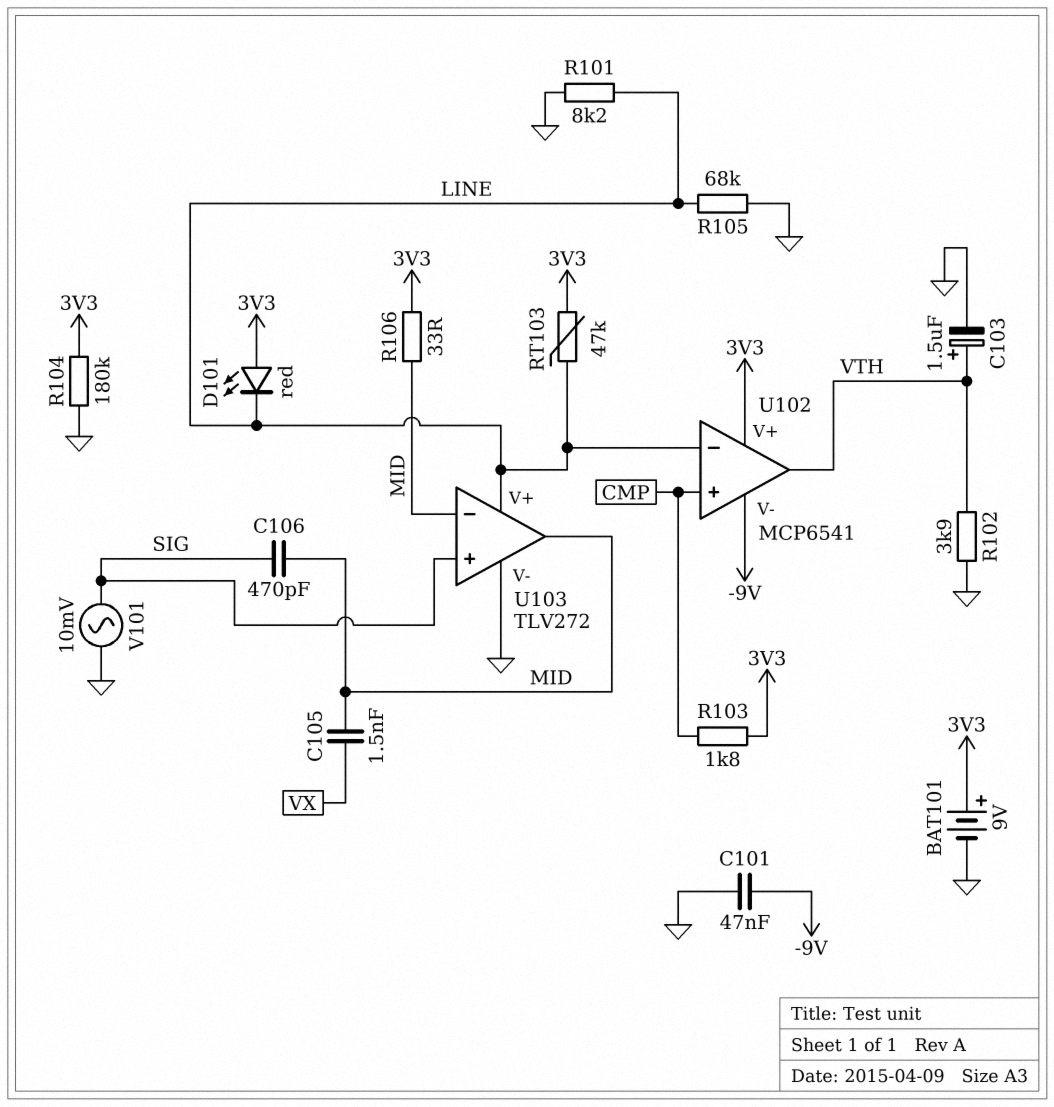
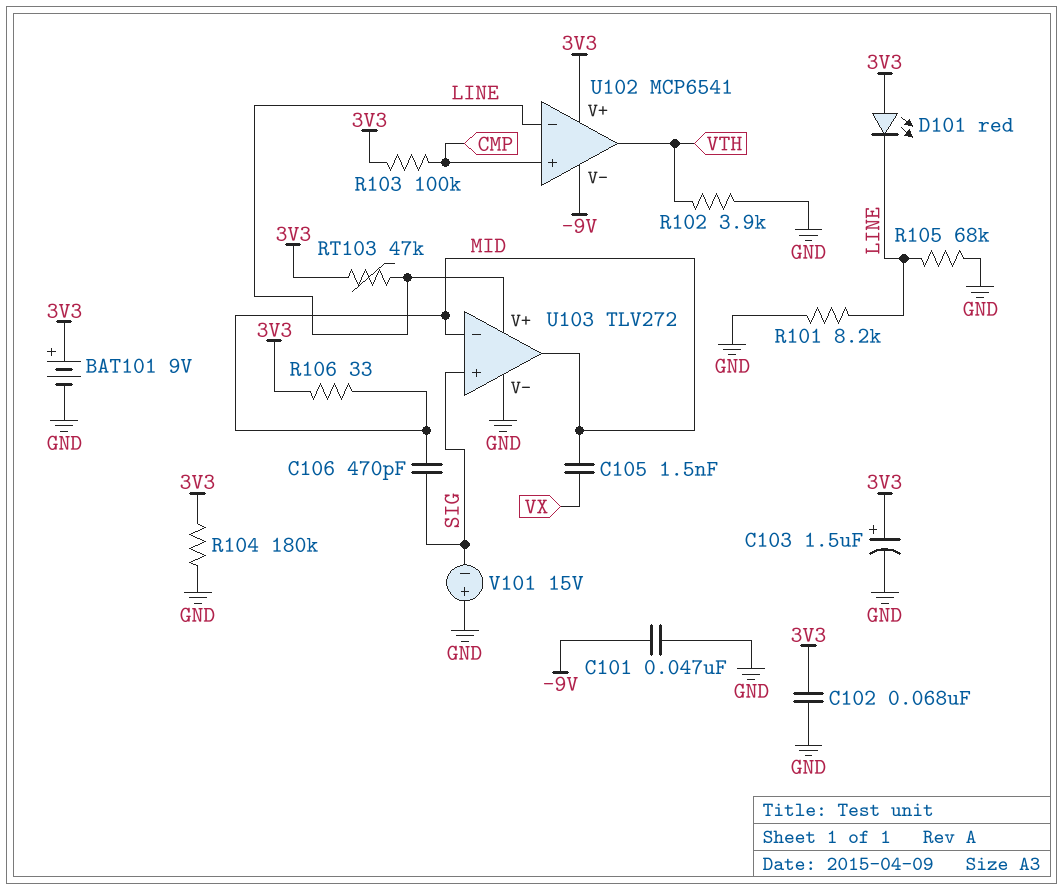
C102: none -> 68nF (3V3, GND)
C103: 1.5uF (plus VTH, minus GND) -> 1.5uF (plus 3V3, minus GND)
R103: 1.8k (3V3, CMP) -> 100k (3V3, CMP)
V101: AC 10mV (GND, SIG) -> 15V (plus GND, minus SIG)

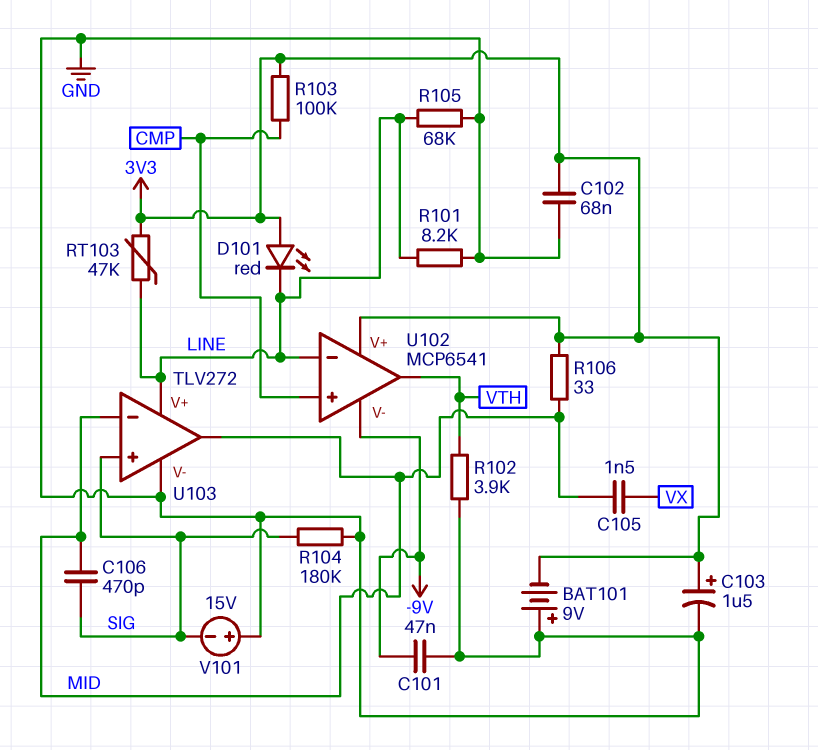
BAT101: 9V (plus 3V3, minus GND) -> 9V (plus GND, minus 3V3)
R104: 180k (3V3, GND) -> 180k (GND, SIG)

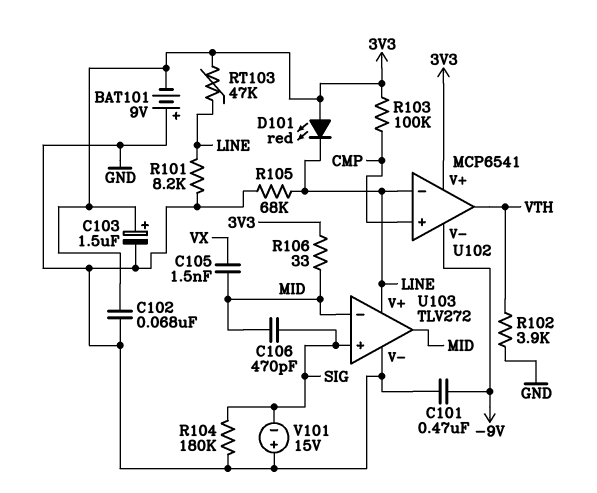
C101: 47nF (-9V, GND) -> 470nF (-9V, GND)

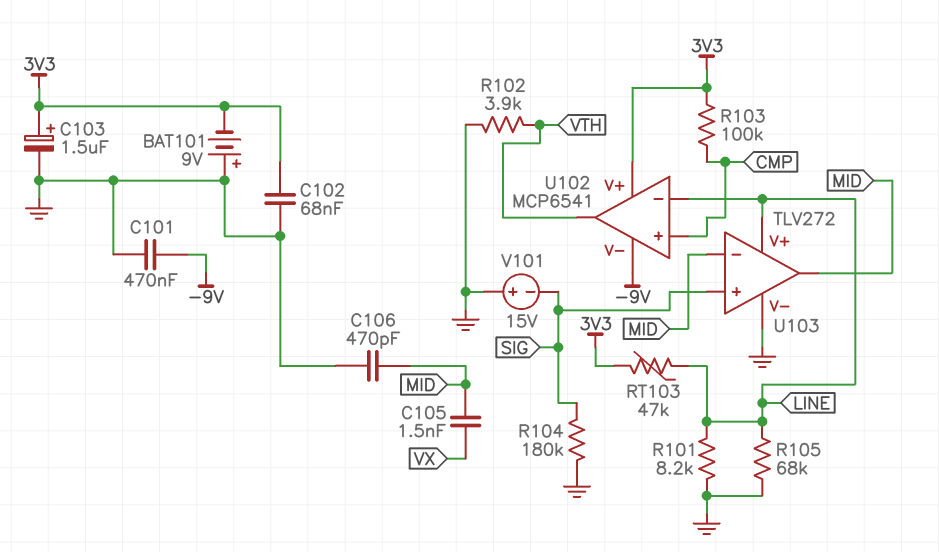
C106: 470pF (MID, SIG) -> 470pF (GND, MID)
D101: LED red (A 3V3, K LINE) -> none
R106: 33 (3V3, MID) -> none

